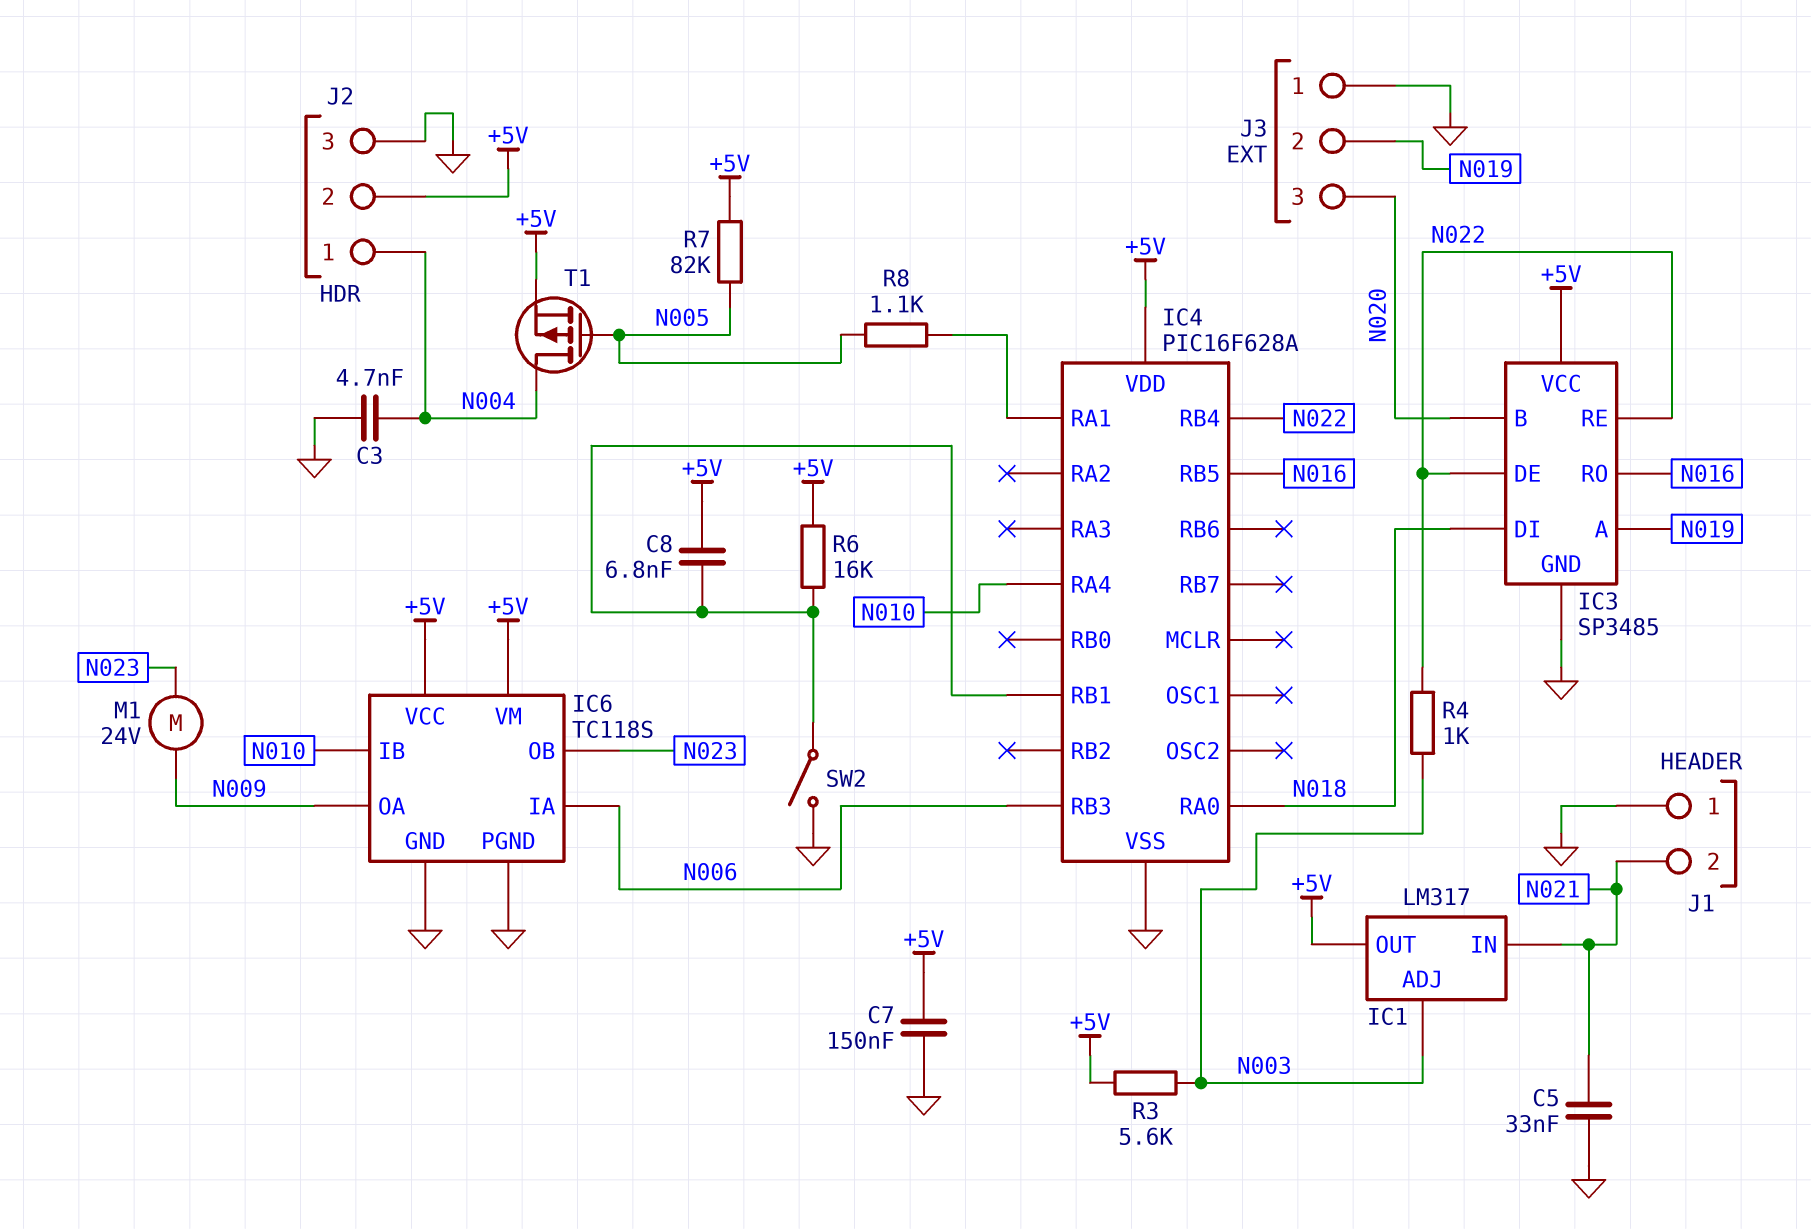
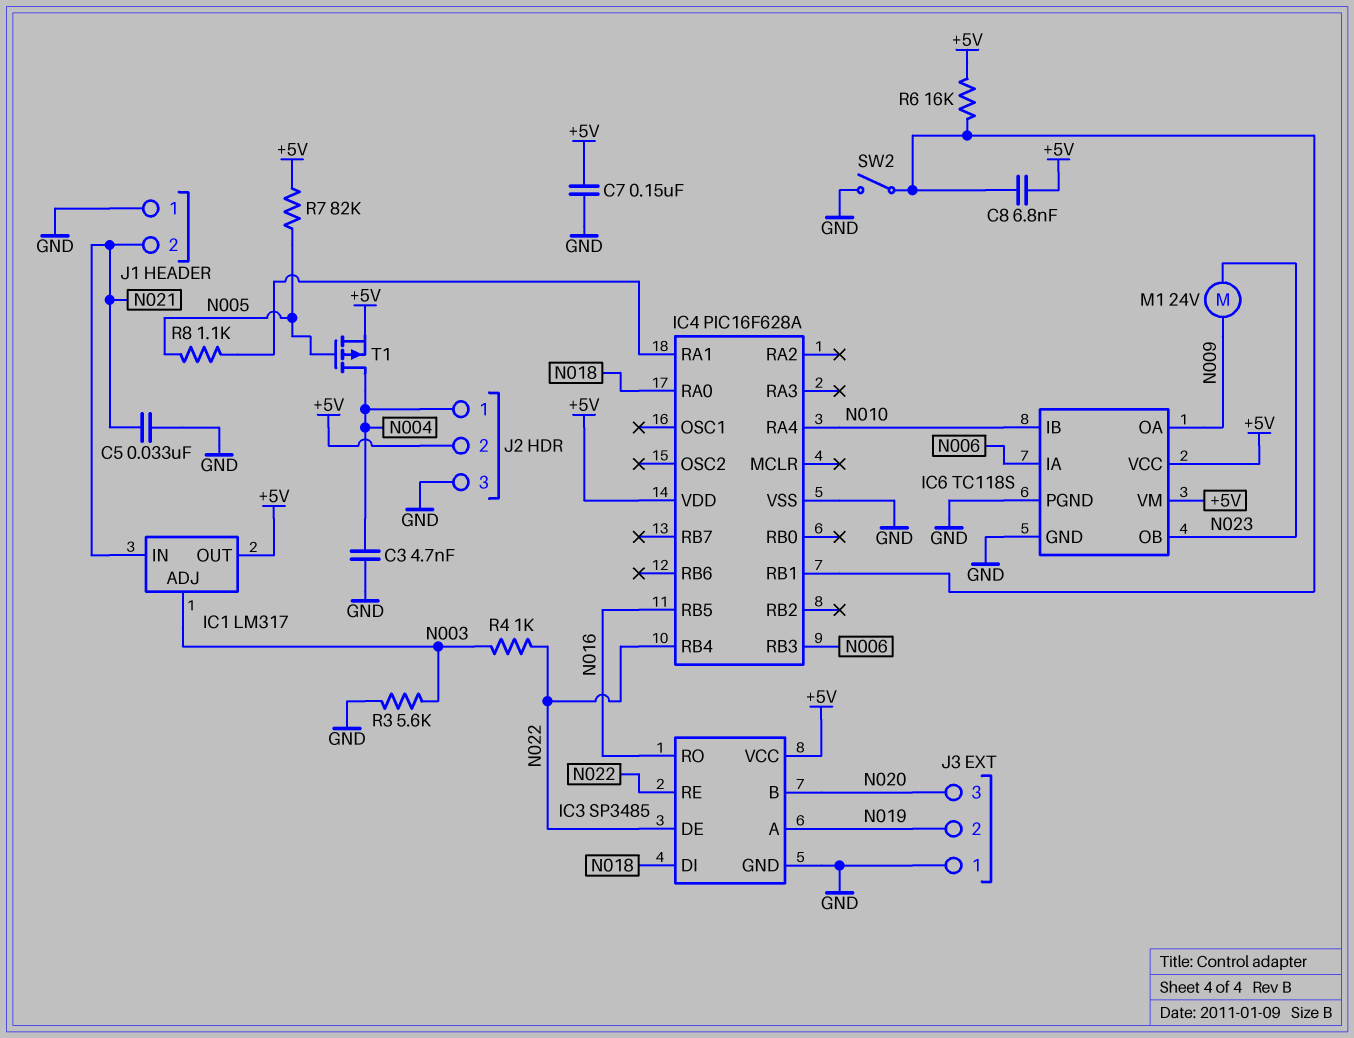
R3: 5.6k (+5V, N003) -> 5.6k (GND, N003)

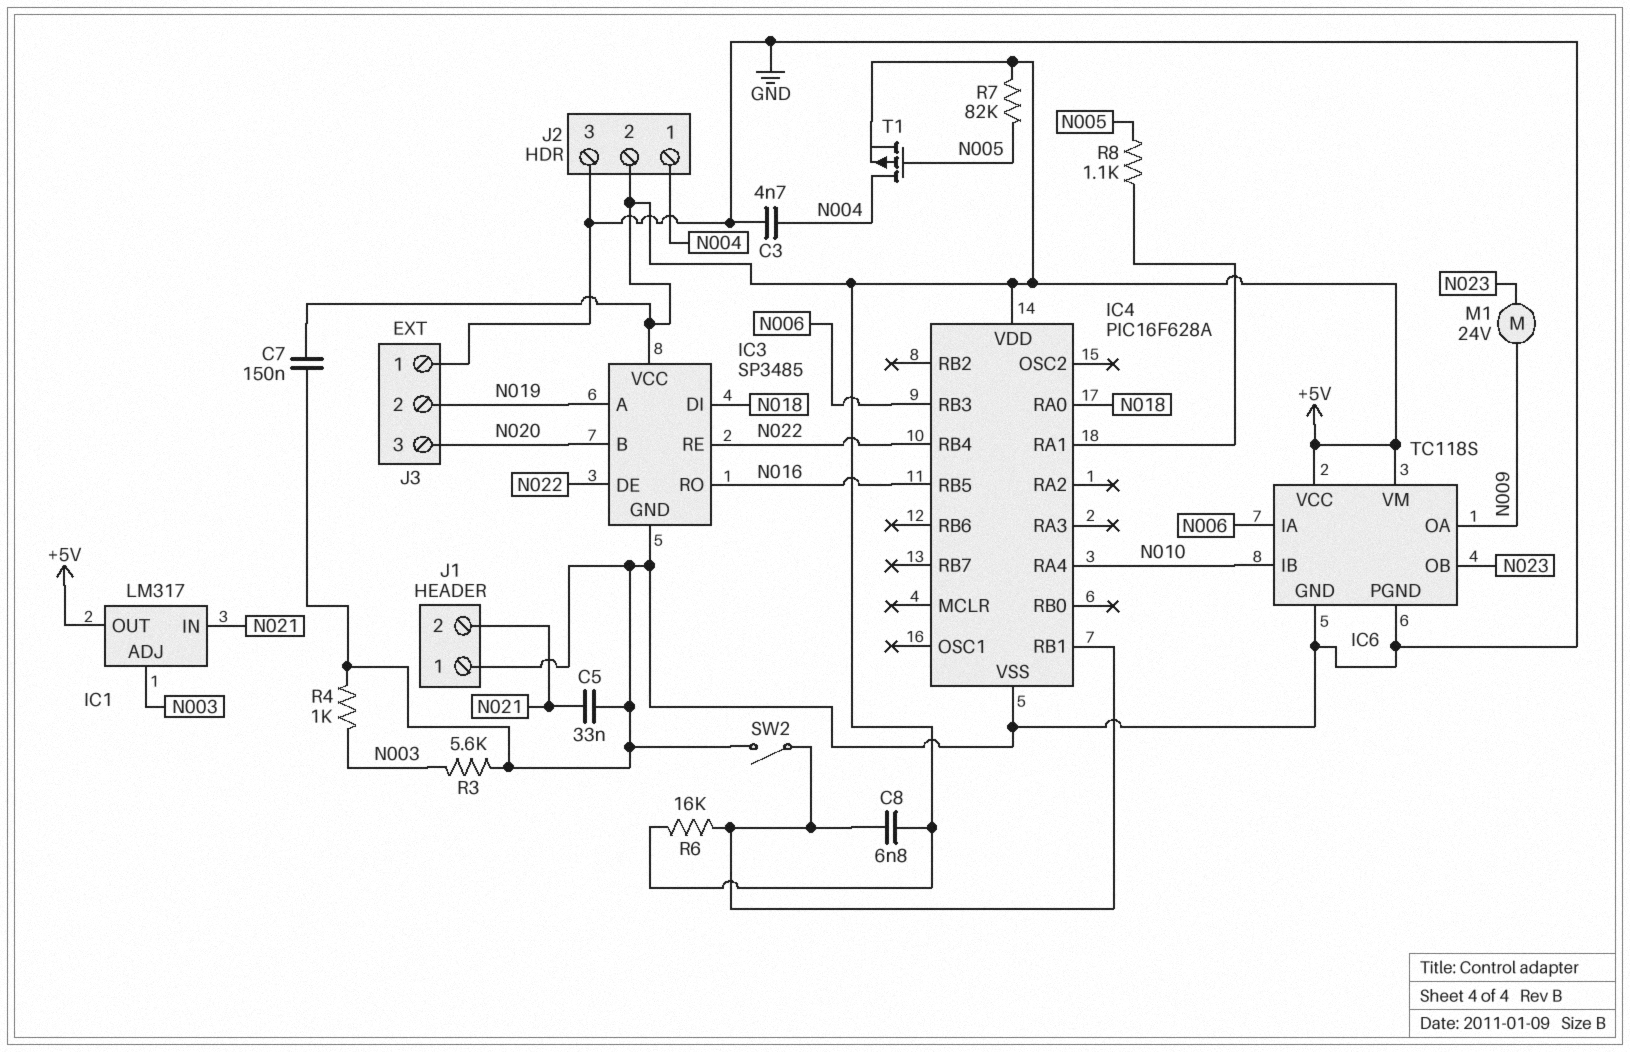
R4: 1k (N003, N022) -> 1k (GND, N003)

